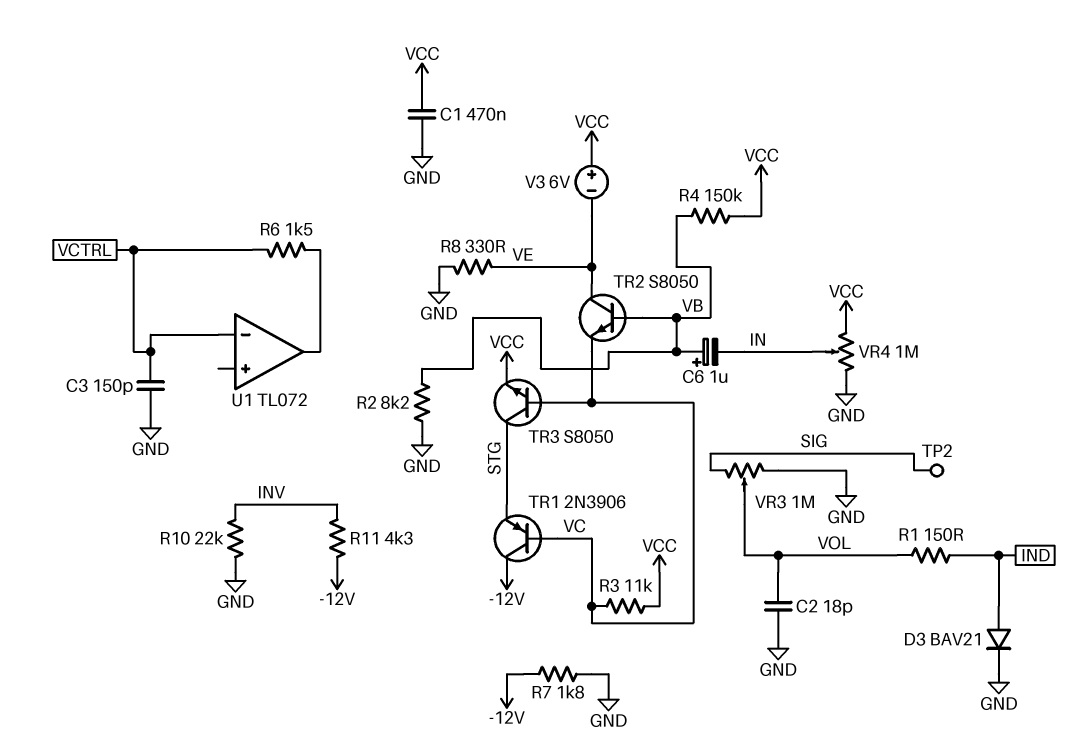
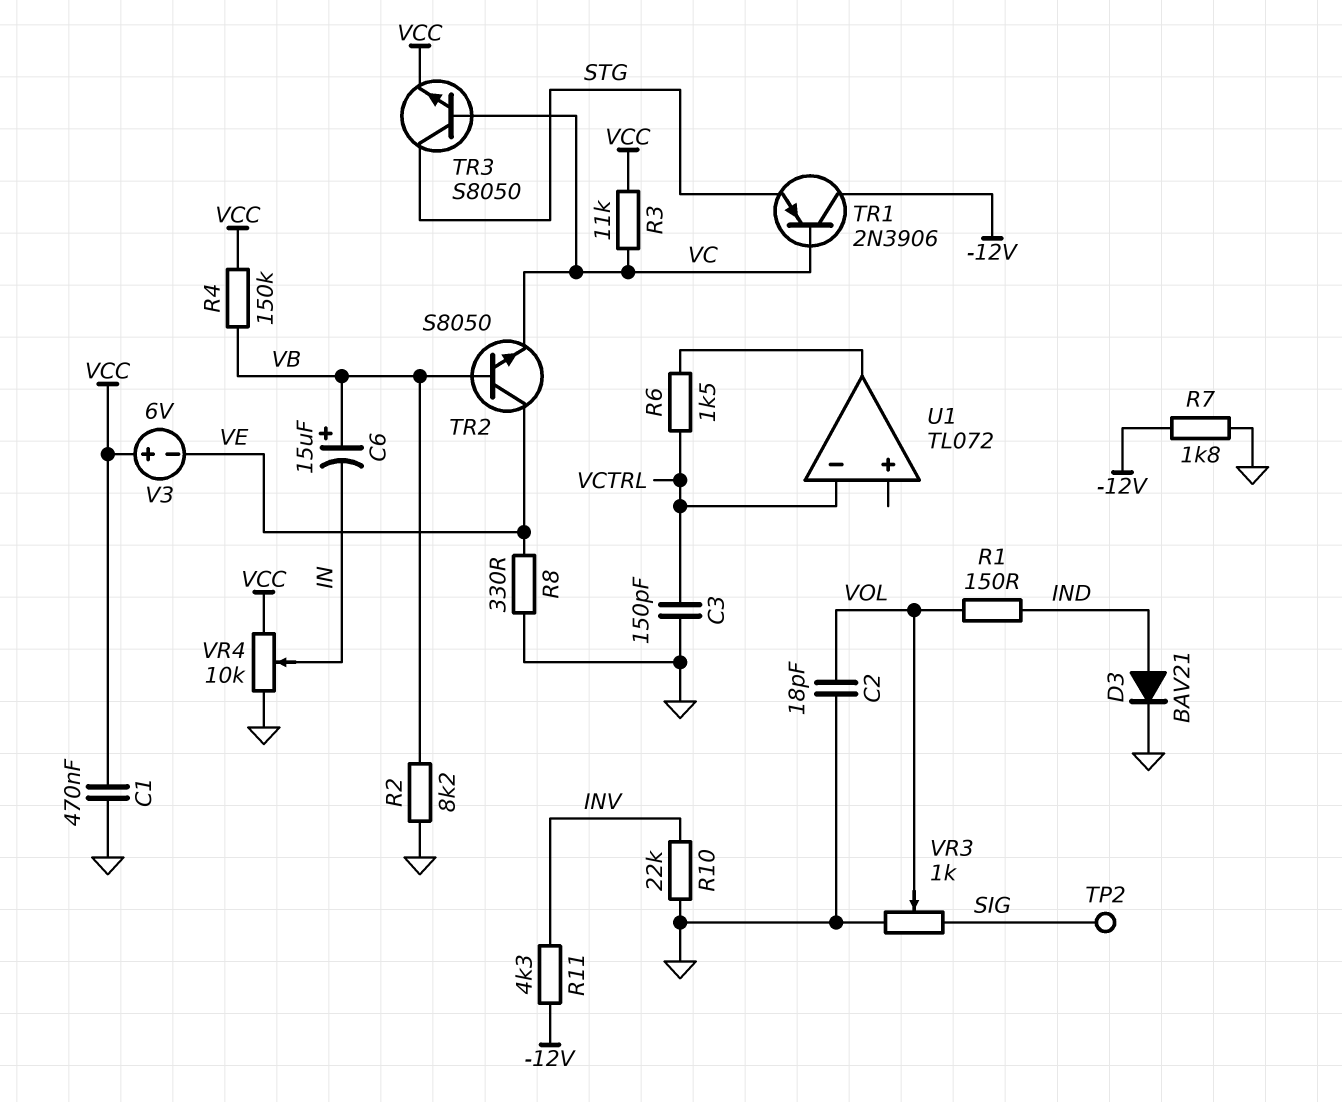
C6: 1uF (plus VB, minus IN) -> 15uF (plus VB, minus IN)
VR3: 1M (GND, SIG, wiper VOL) -> 1k (GND, SIG, wiper VOL)
VR4: 1M (GND, VCC, wiper IN) -> 10k (GND, VCC, wiper IN)

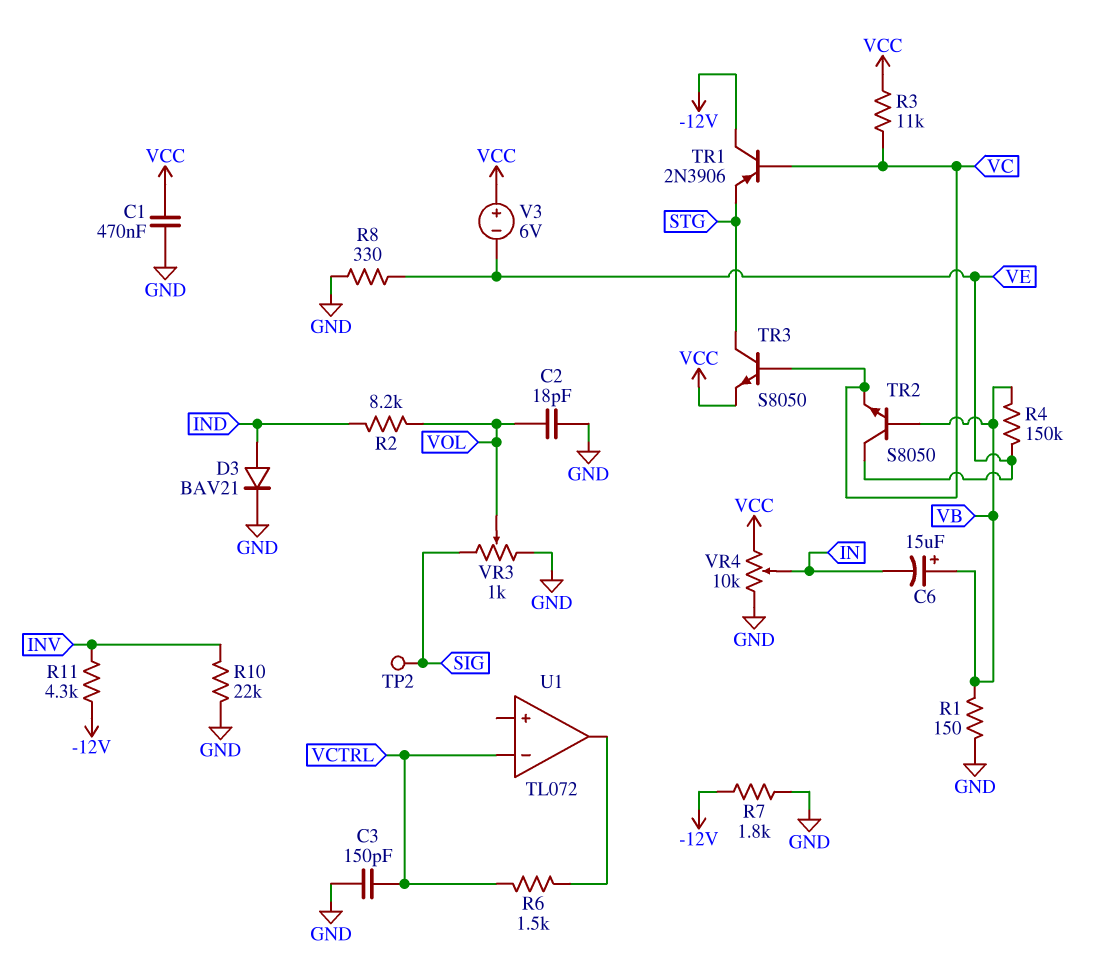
R1: 150 (IND, VOL) -> 150 (GND, VB)
R2: 8.2k (GND, VB) -> 8.2k (IND, VOL)
R4: 150k (VB, VCC) -> 150k (VB, VE)

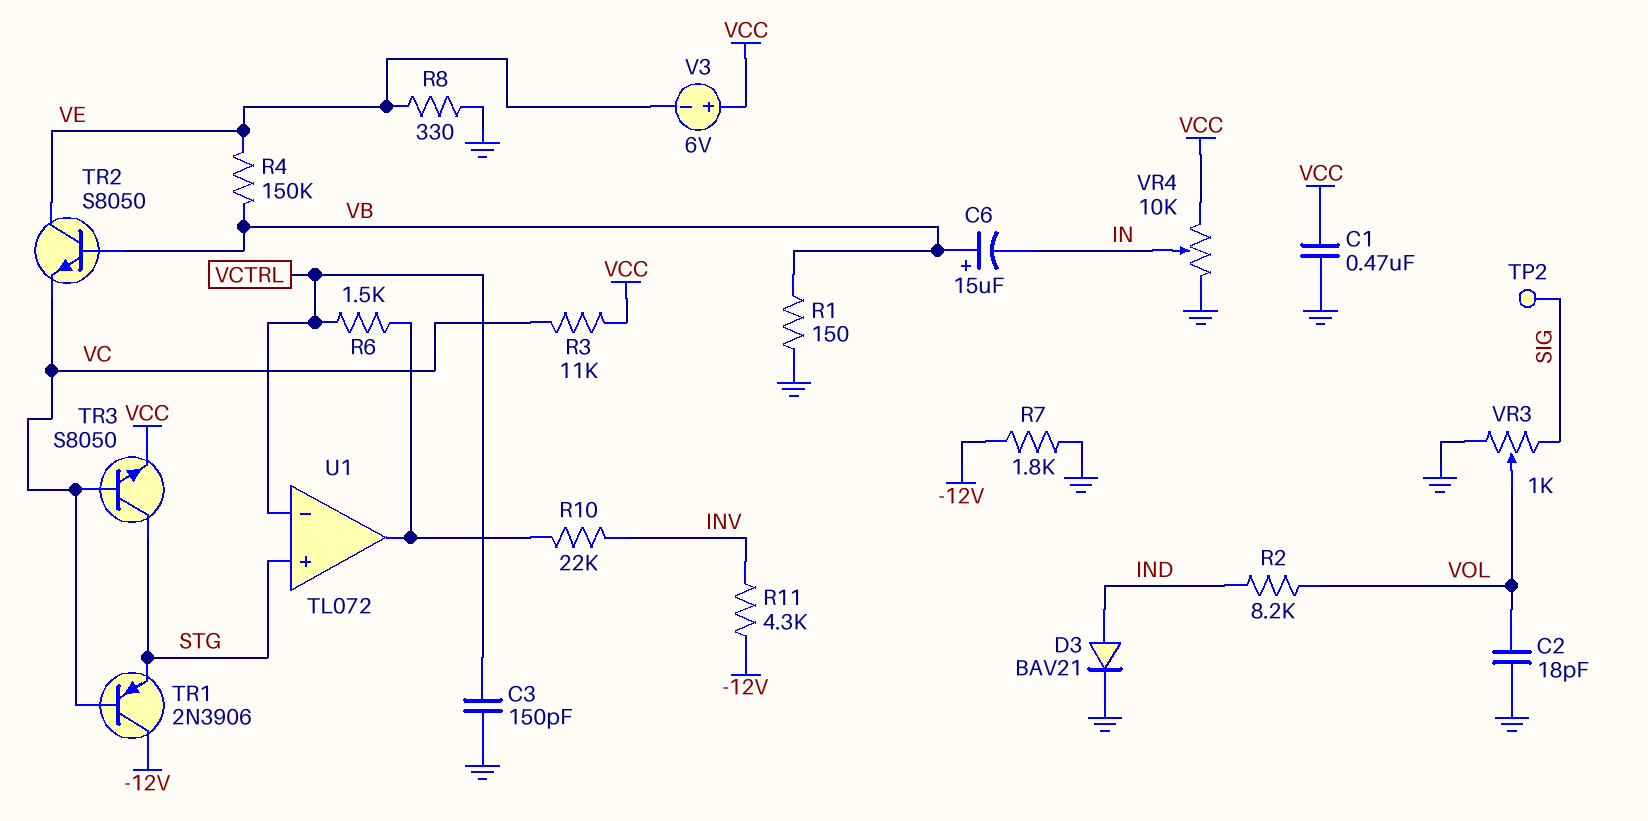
R10: 22k (GND, INV) -> 22k (INV, U1/out)
U1 pin in+: none -> STG

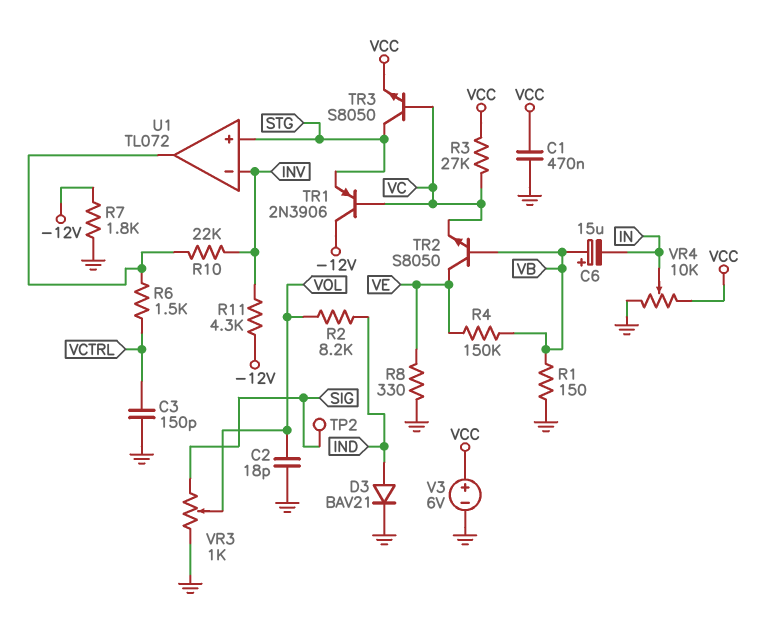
R3: 11k (VC, VCC) -> 27k (VC, VCC)
U1 pin in-: VCTRL -> INV
V3: 6V (plus VCC, minus VE) -> 6V (plus VCC, minus GND)

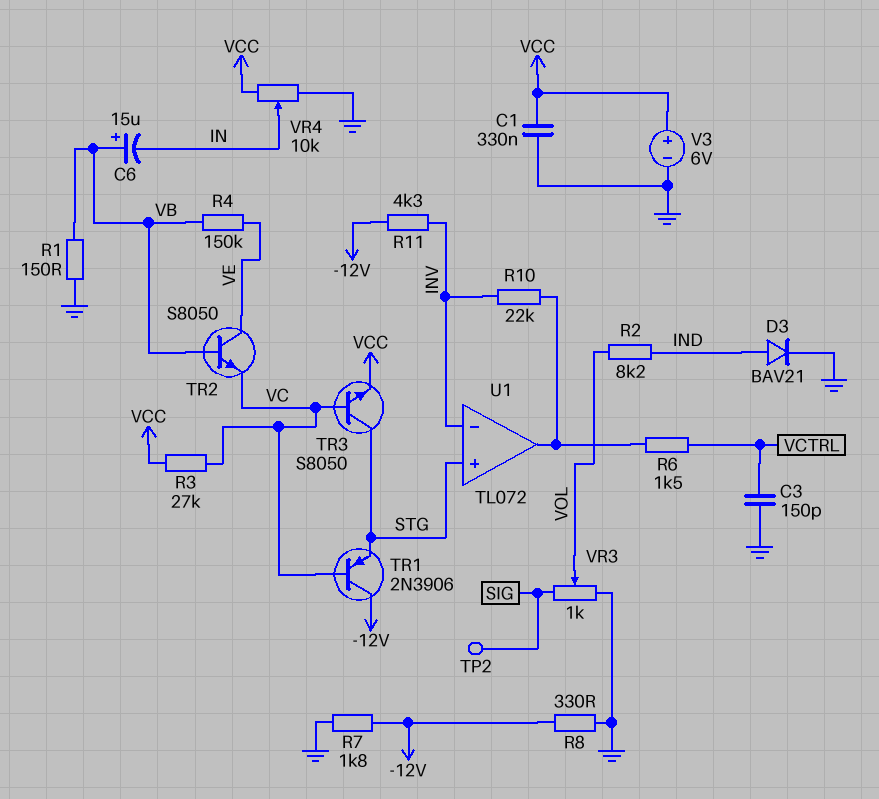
C1: 470nF (GND, VCC) -> 330nF (GND, VCC)
C2: 18pF (GND, VOL) -> none
R8: 330 (GND, VE) -> 330 (-12V, GND)

